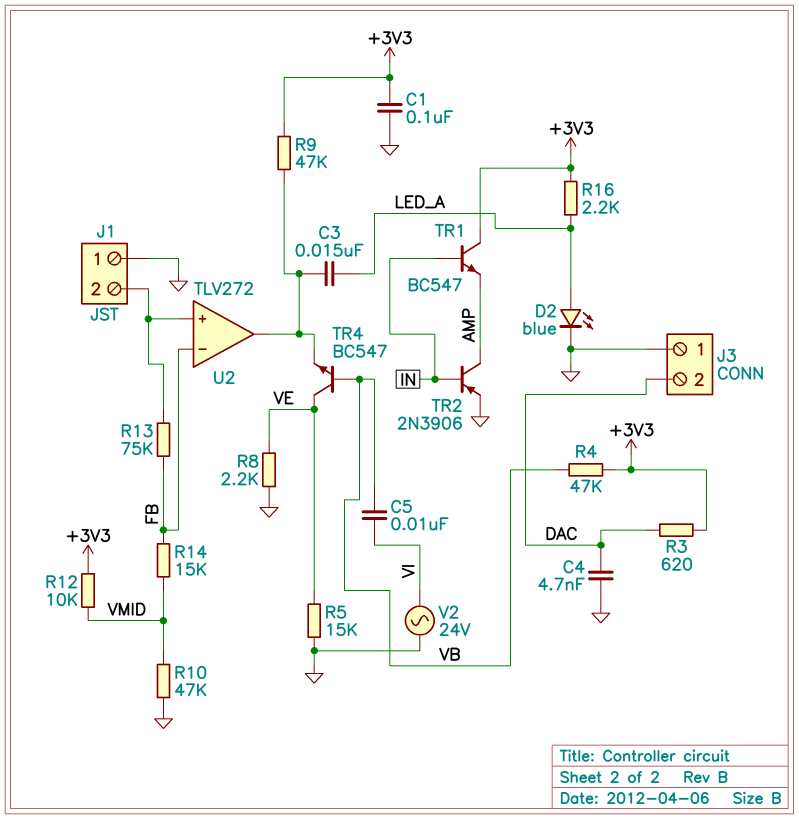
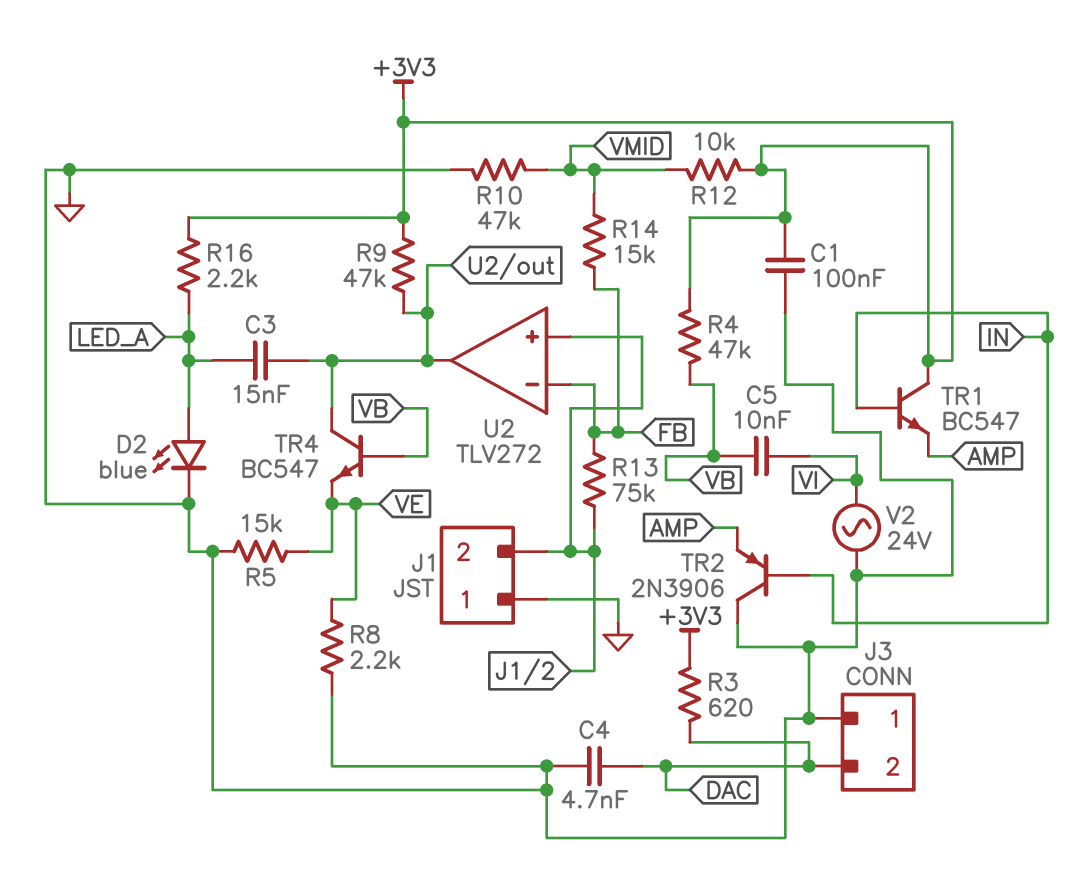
TR2: PNP 2N3906 (B IN, C AMP, E GND) -> PNP 2N3906 (B IN, C GND, E AMP)
TR4: NPN BC547 (B VB, C VE, E U2/out) -> NPN BC547 (B VB, C U2/out, E VE)

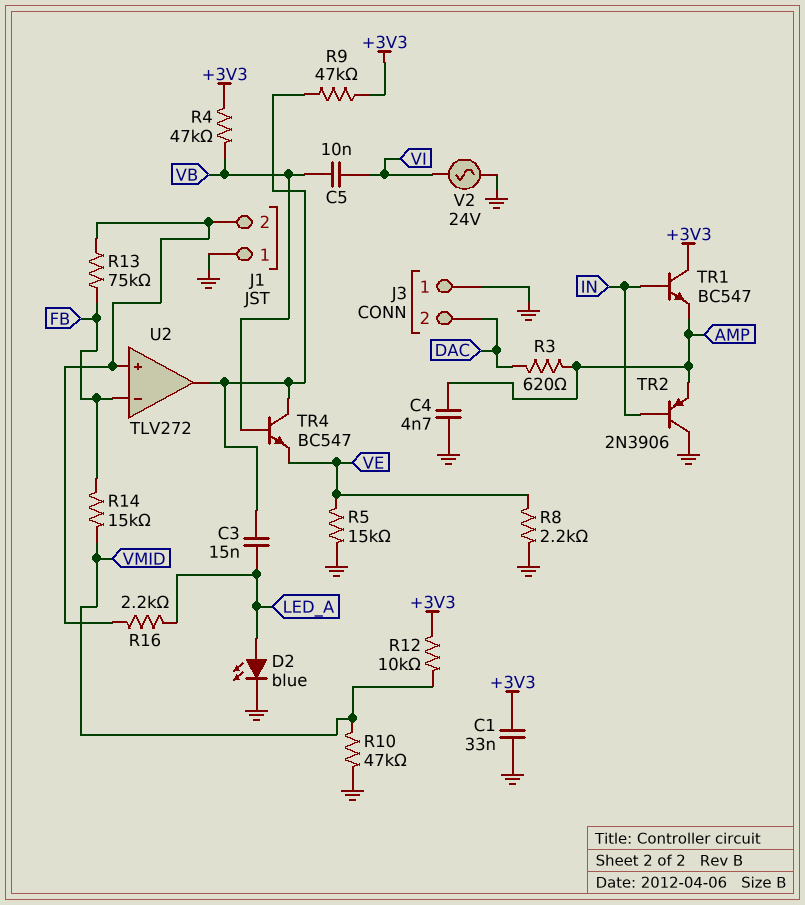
C1: 100nF (+3V3, GND) -> 33nF (+3V3, GND)
C4: 4.7nF (DAC, GND) -> 4.7nF (AMP, GND)
R3: 620 (+3V3, DAC) -> 620 (AMP, DAC)
R16: 2.2k (+3V3, LED_A) -> 2.2k (J1/2, LED_A)

